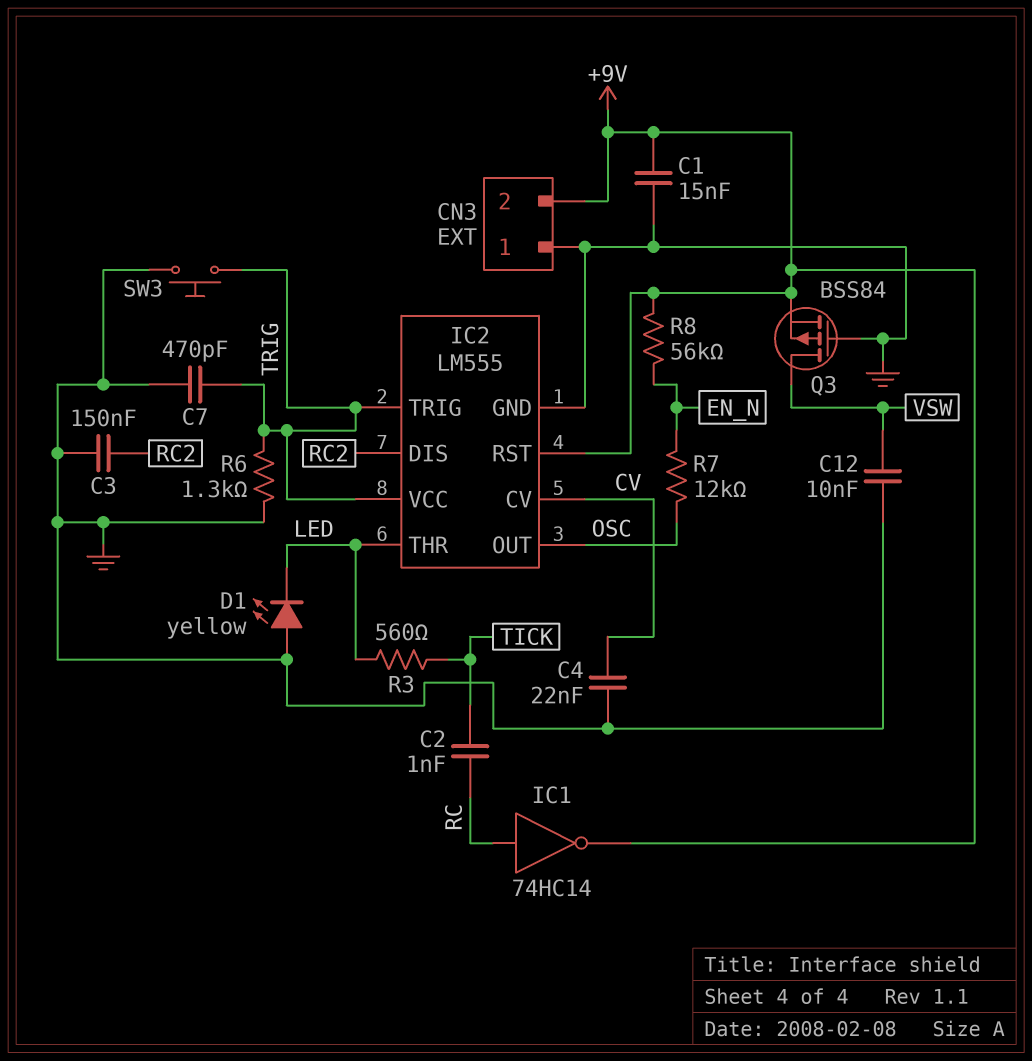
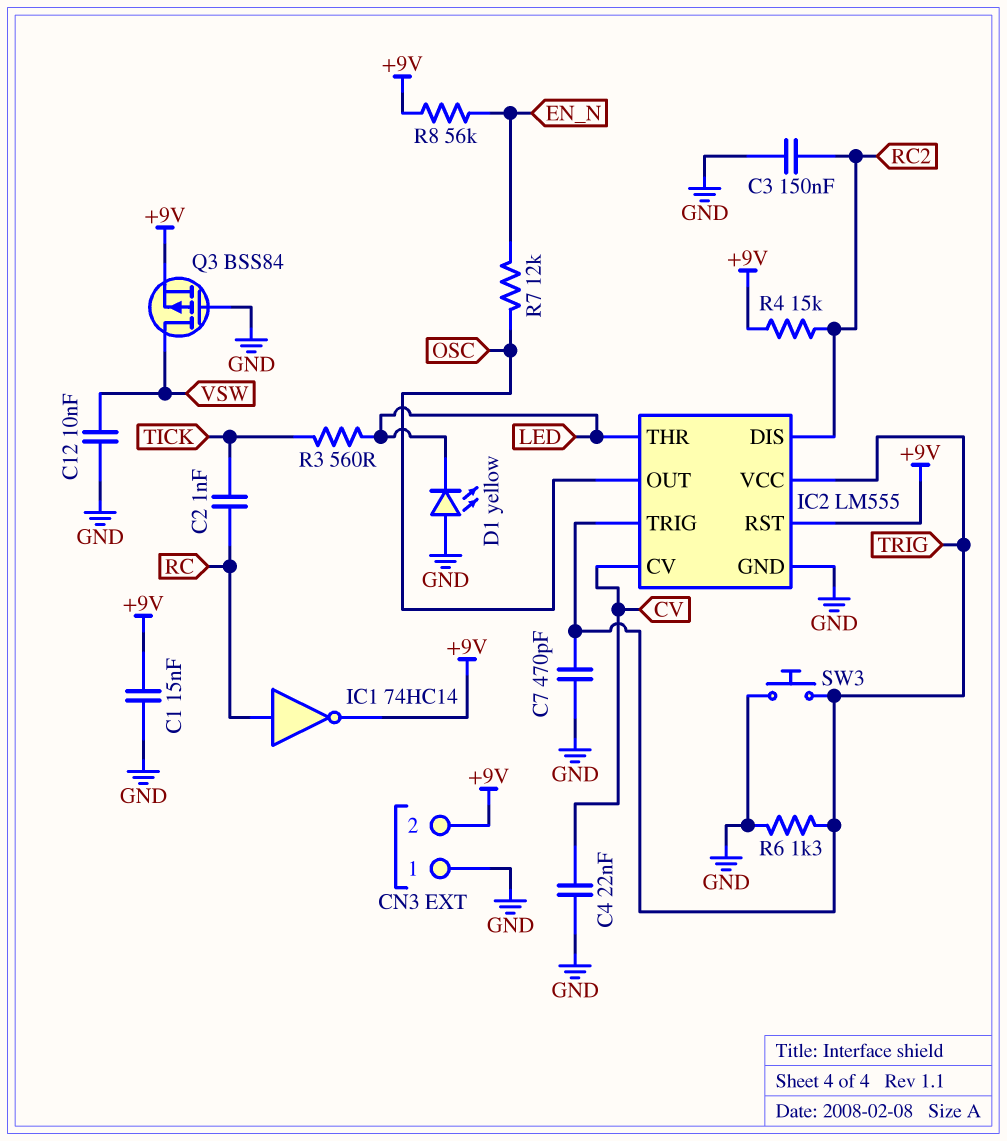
R4: none -> 15k (+9V, RC2)

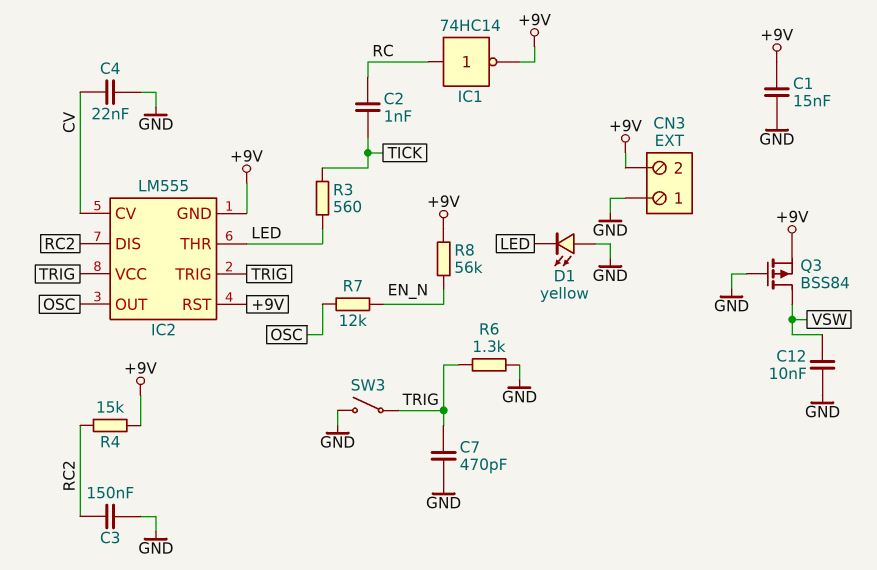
IC2 pin GND: GND -> +9V
SW3: button (GND, TRIG) -> switch (GND, TRIG)

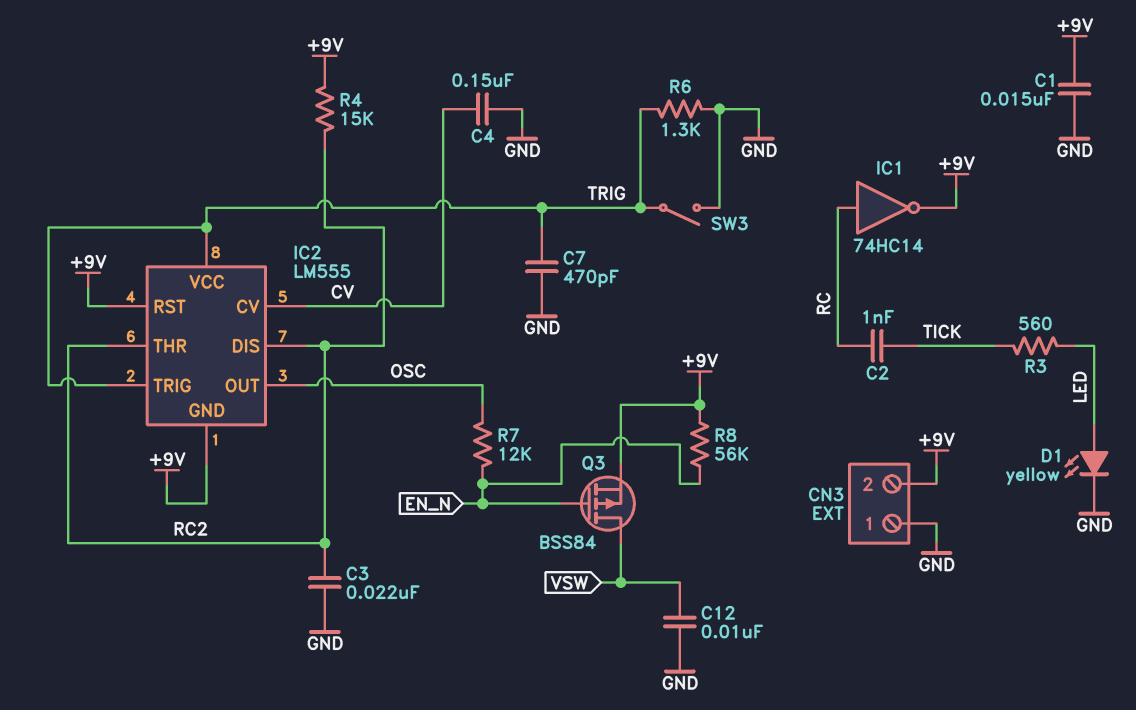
C3: 150nF (GND, RC2) -> 22nF (GND, RC2)
C4: 22nF (CV, GND) -> 150nF (CV, GND)
D1: LED yellow (A GND, K LED) -> LED yellow (A LED, K GND)
IC2 pin THR: LED -> RC2
Q3: PMOS BSS84 (G GND, D VSW, S +9V) -> PMOS BSS84 (G EN_N, D VSW, S +9V)

